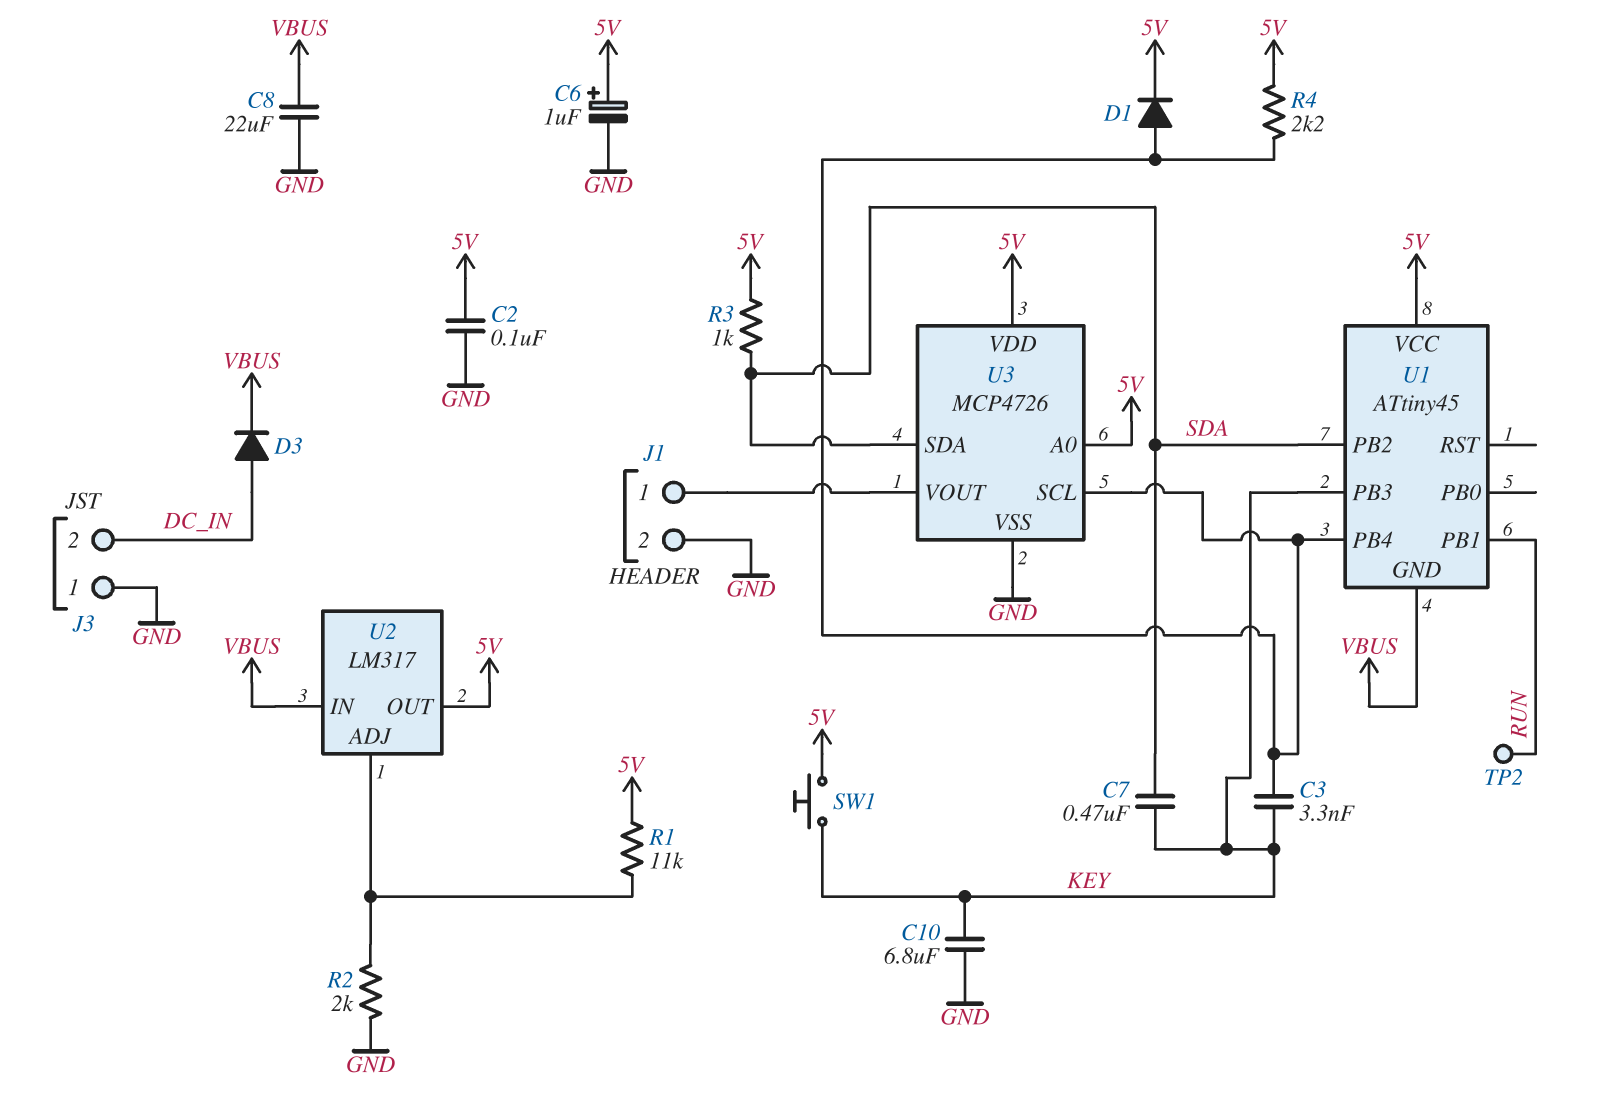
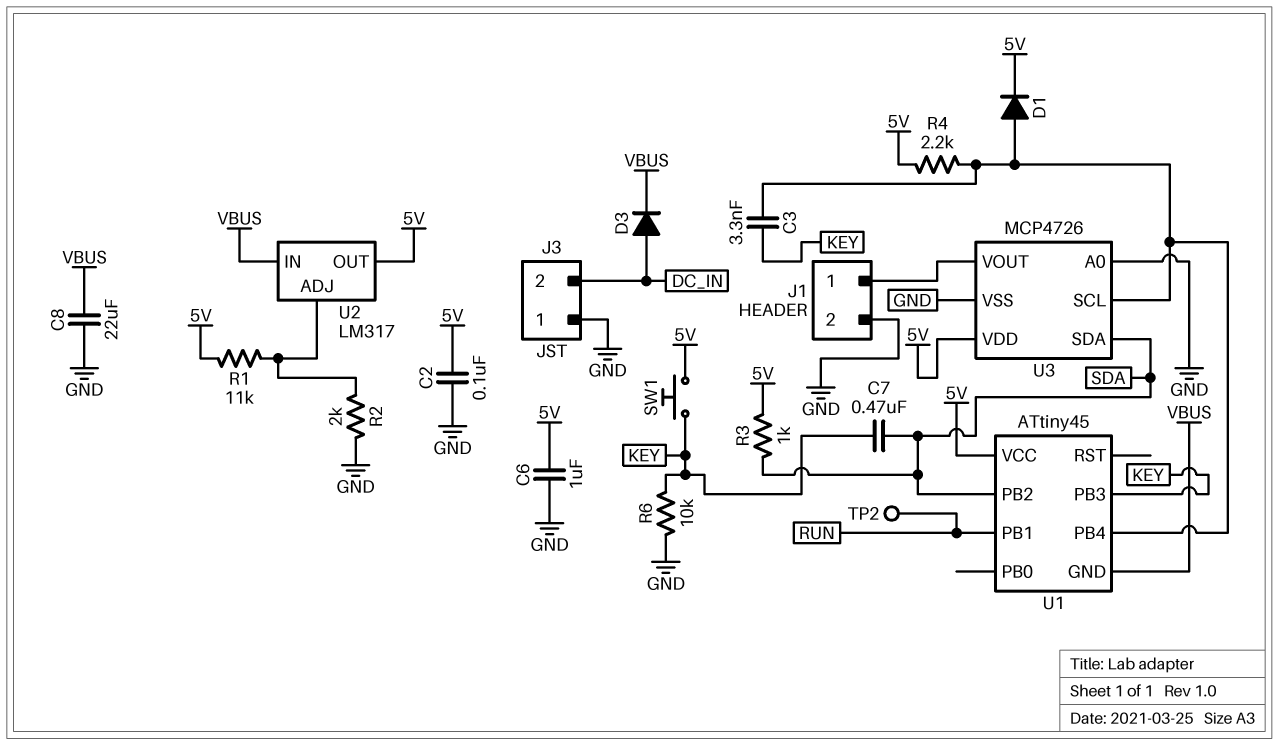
C6: 1uF (plus 5V, minus GND) -> 1uF (5V, GND)
C10: 6.8uF (GND, KEY) -> none
R6: none -> 10k (GND, KEY)
U3 pin A0: 5V -> GND

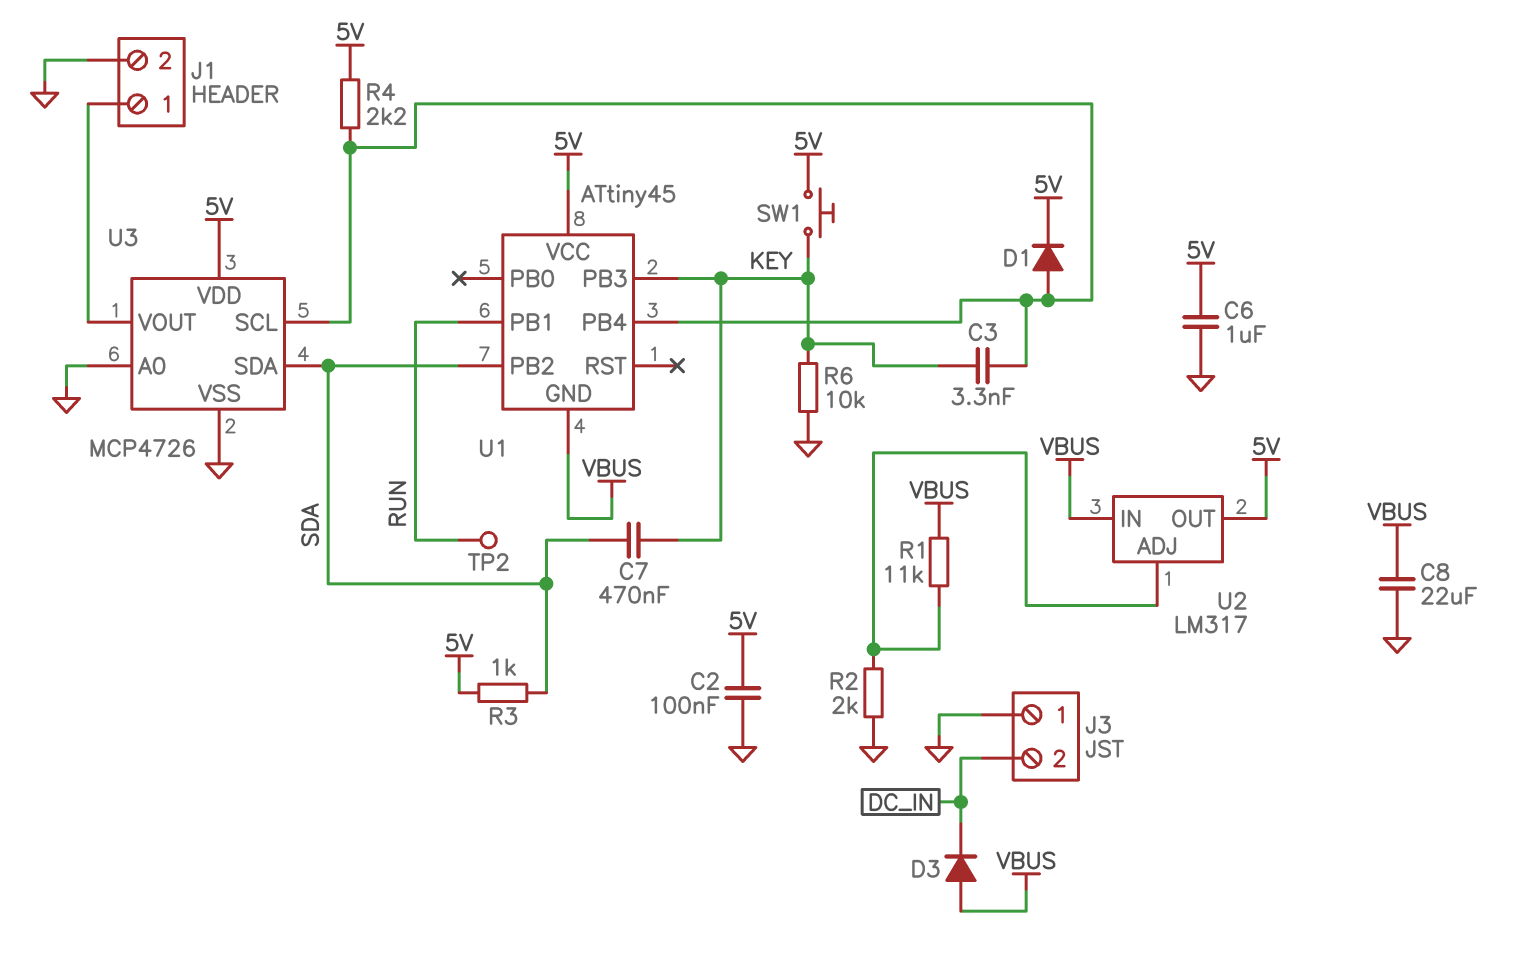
D3: diode (A DC_IN, K VBUS) -> diode (A VBUS, K DC_IN)
R1: 11k (5V, U2/ADJ) -> 11k (U2/ADJ, VBUS)

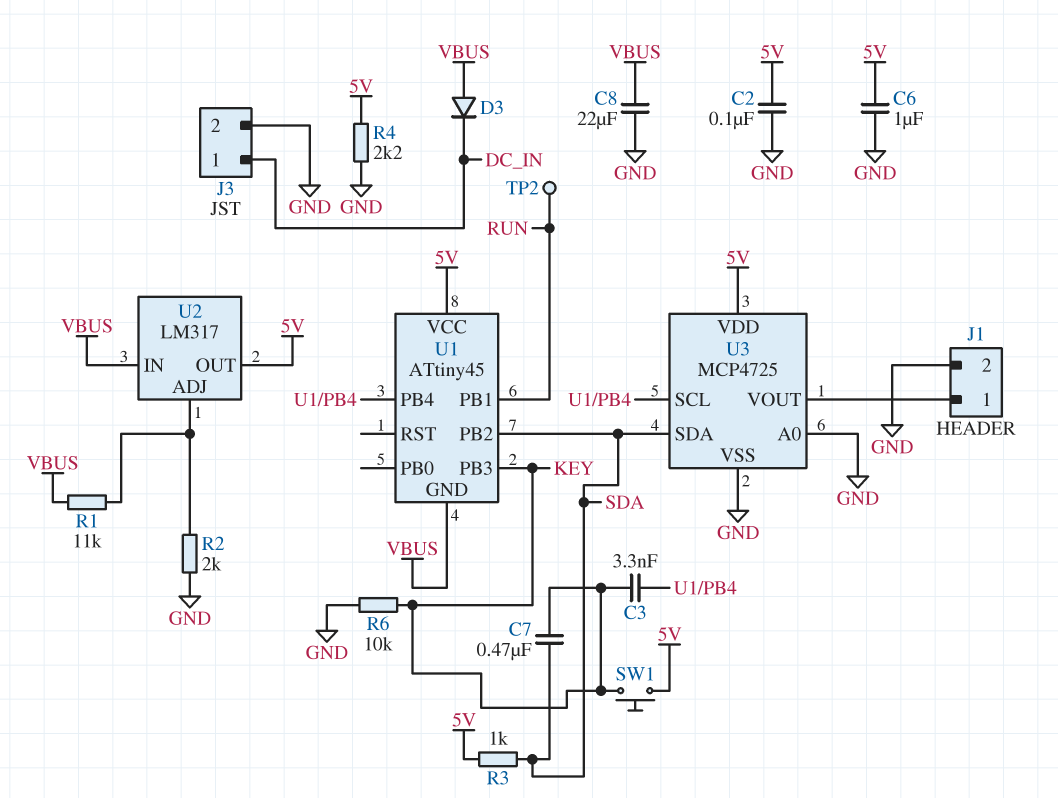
D1: diode (A U1/PB4, K 5V) -> none
J3 pin 1: GND -> DC_IN
J3 pin 2: DC_IN -> GND
R4: 2.2k (5V, U1/PB4) -> 2.2k (5V, GND)
U3: MCP4726 -> MCP4725

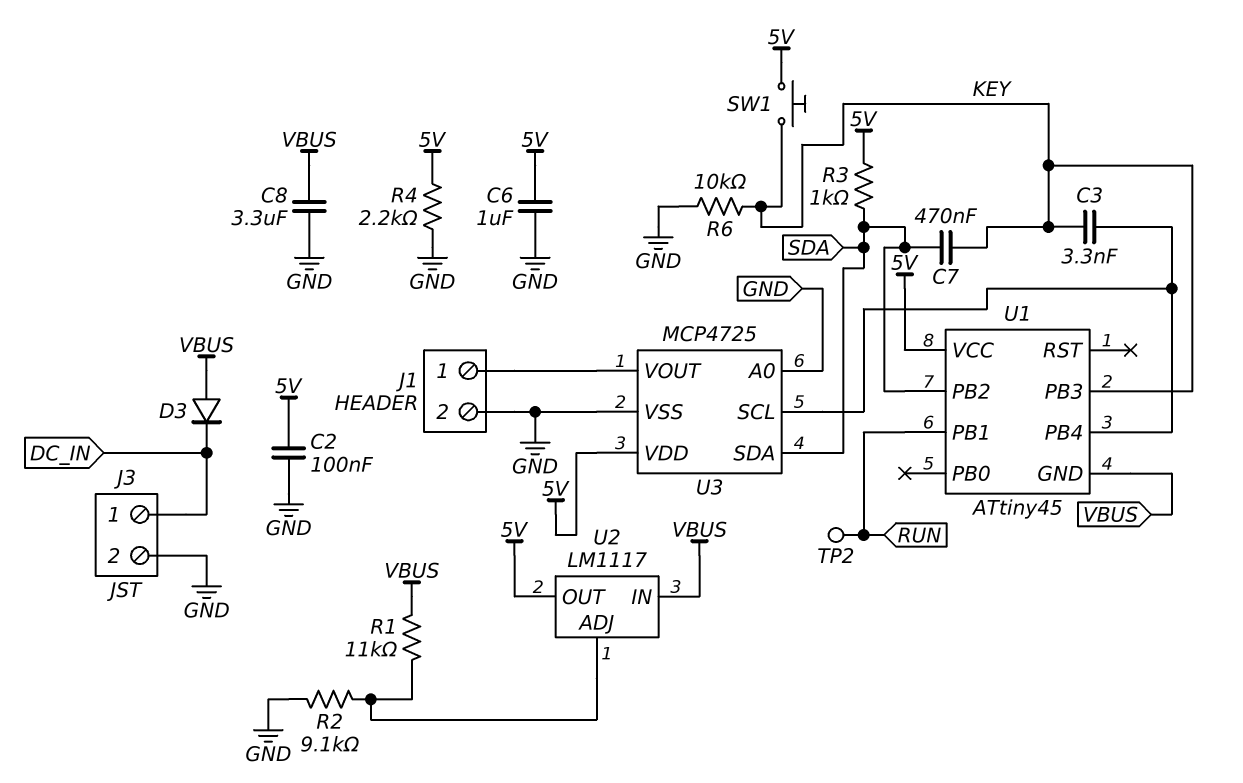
C8: 22uF (GND, VBUS) -> 3.3uF (GND, VBUS)
R2: 2k (GND, U2/ADJ) -> 9.1k (GND, U2/ADJ)
U2: LM317 -> LM1117

